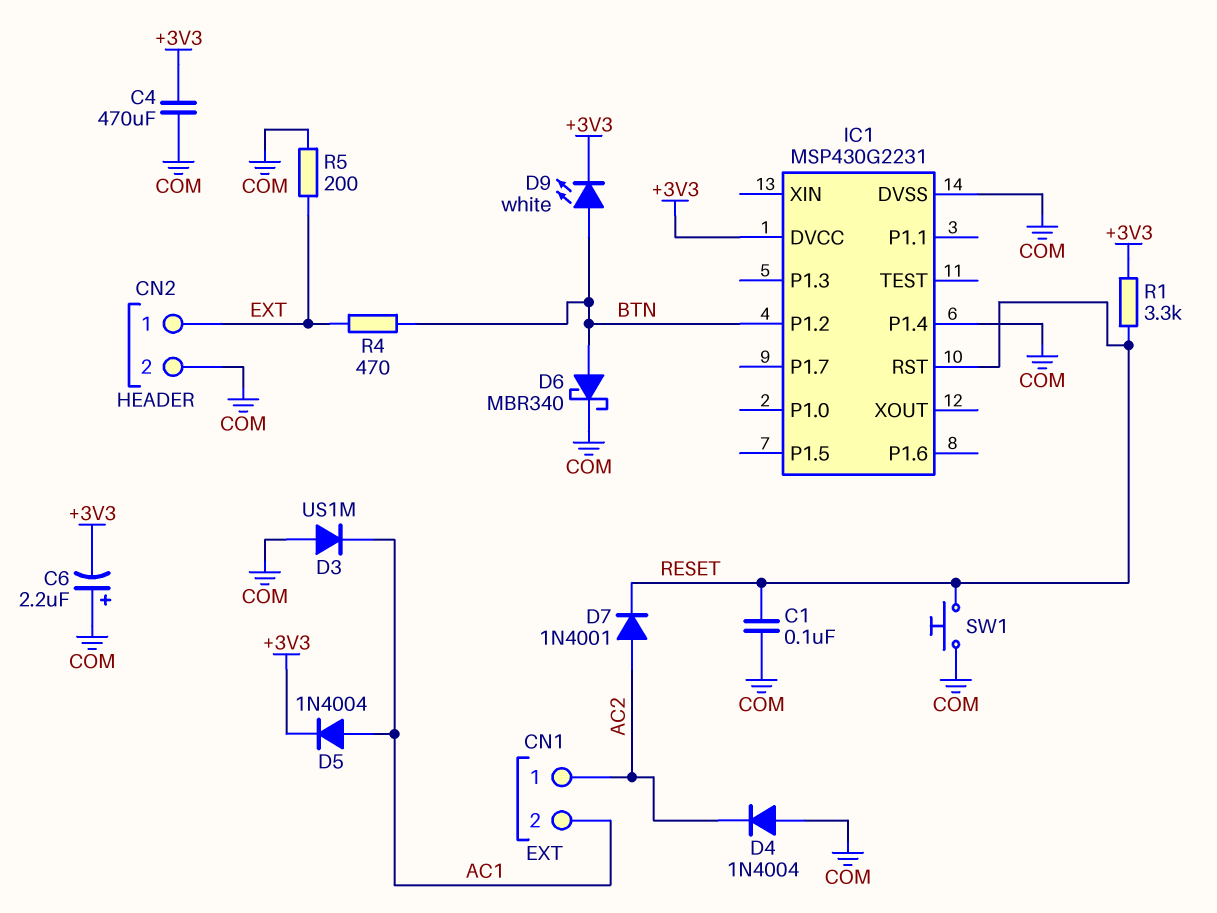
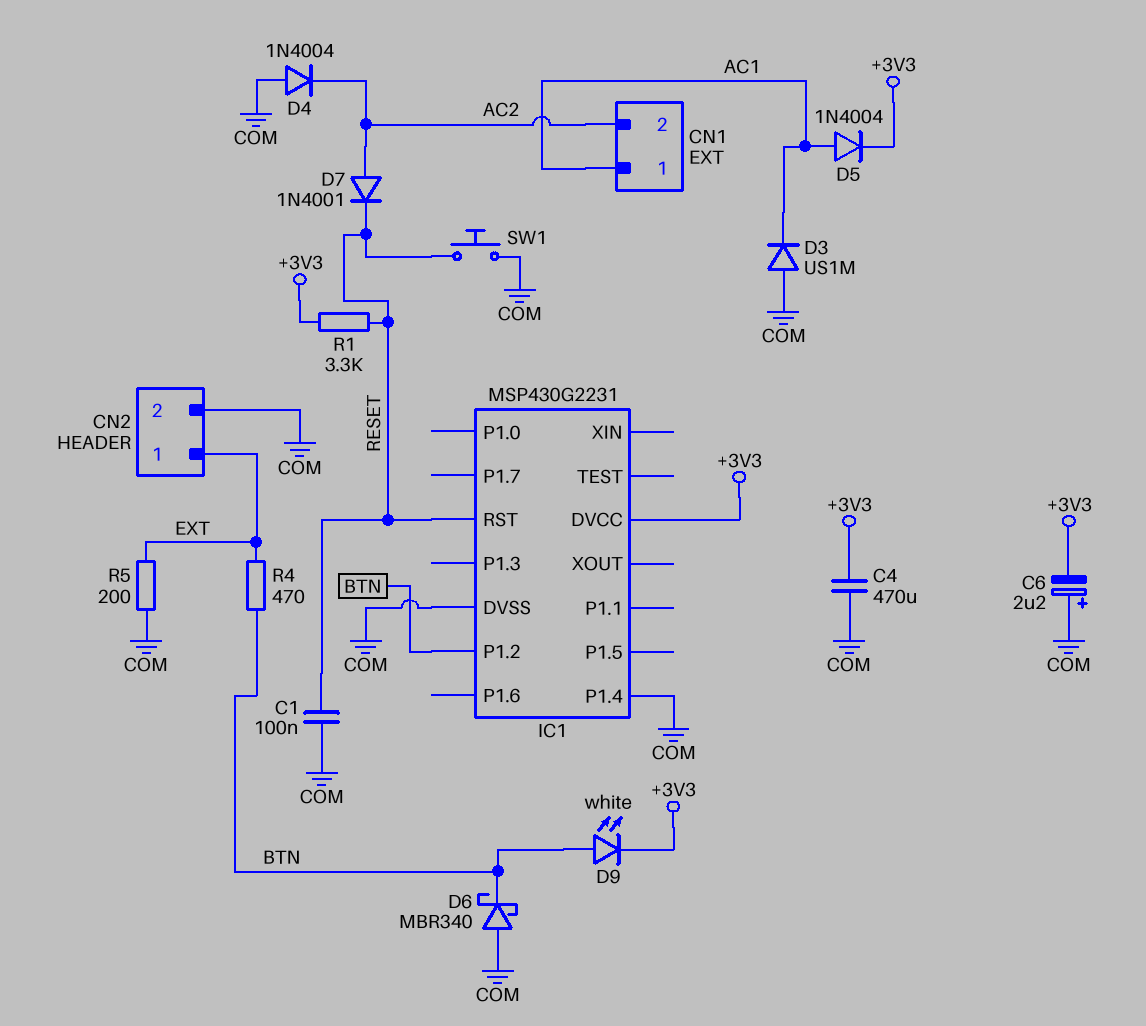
CN1 pin 1: AC2 -> AC1
CN1 pin 2: AC1 -> AC2
D6: schottky MBR340 (A BTN, K COM) -> schottky MBR340 (A COM, K BTN)

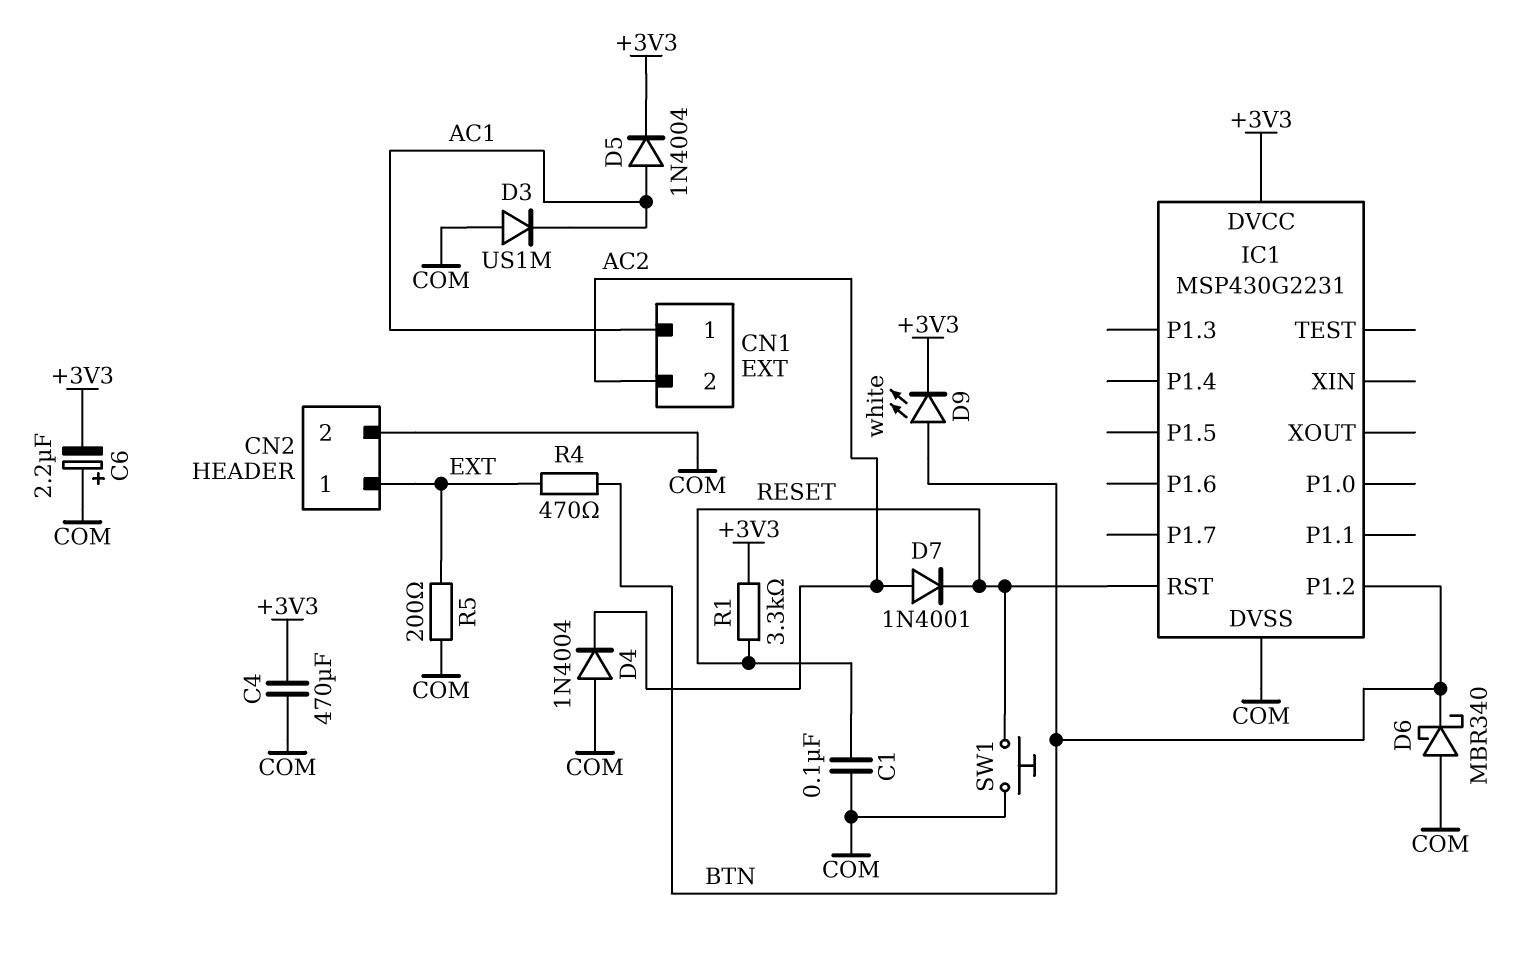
IC1 pin P1.4: COM -> none

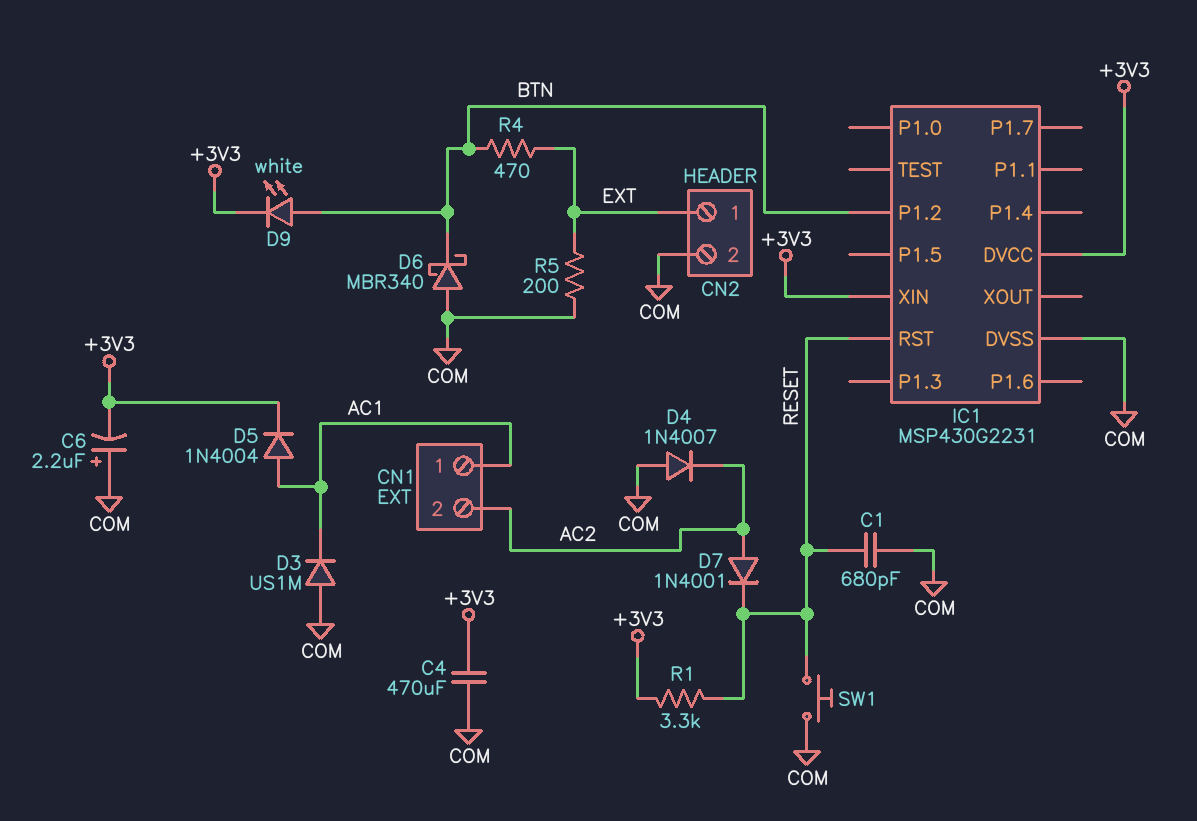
C1: 100nF (COM, RESET) -> 680pF (COM, RESET)
D4: diode 1N4004 (A COM, K AC2) -> diode 1N4007 (A COM, K AC2)
IC1 pin XIN: none -> +3V3

